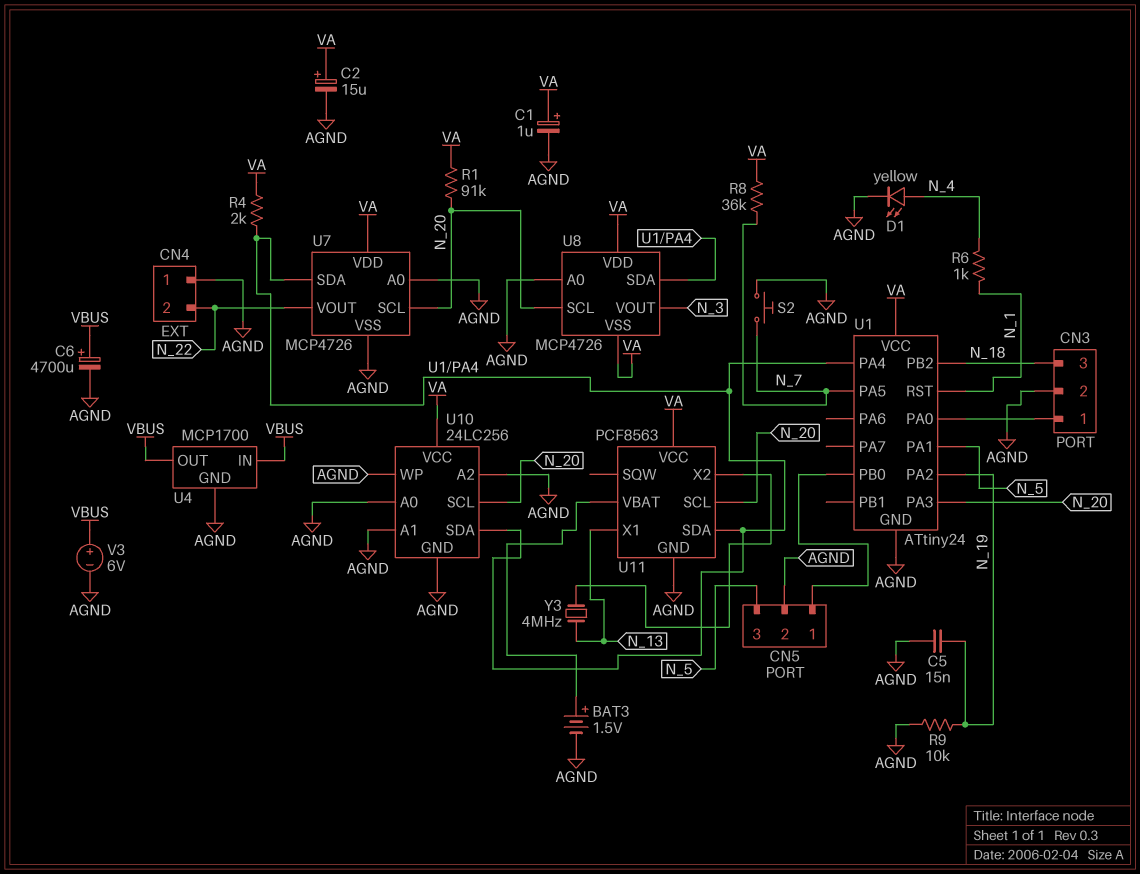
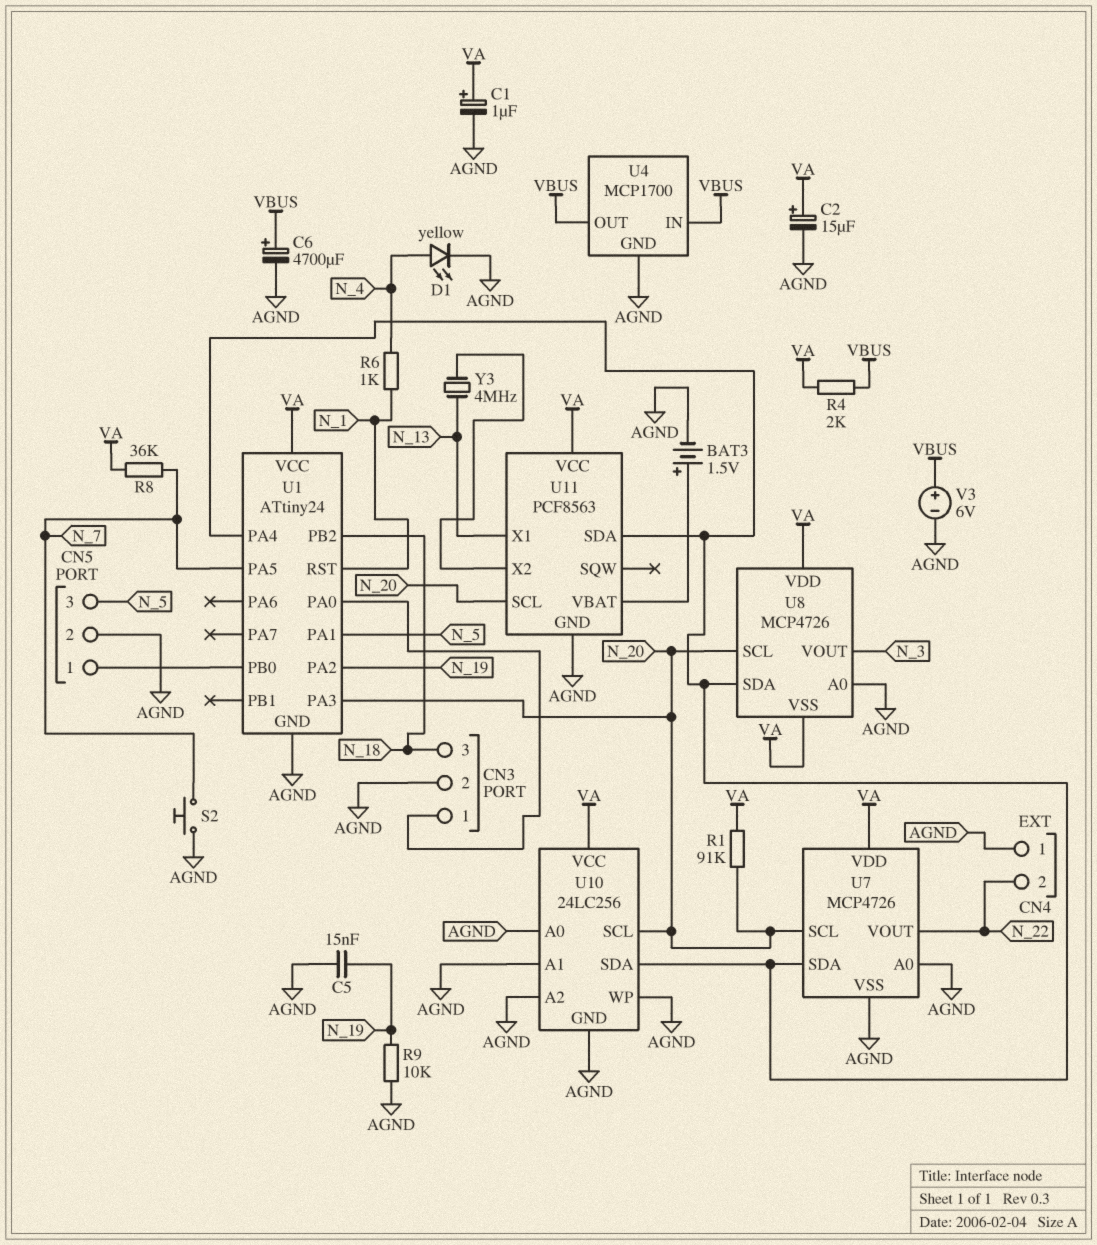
R4: 2k (U1/PA4, VA) -> 2k (VA, VBUS)

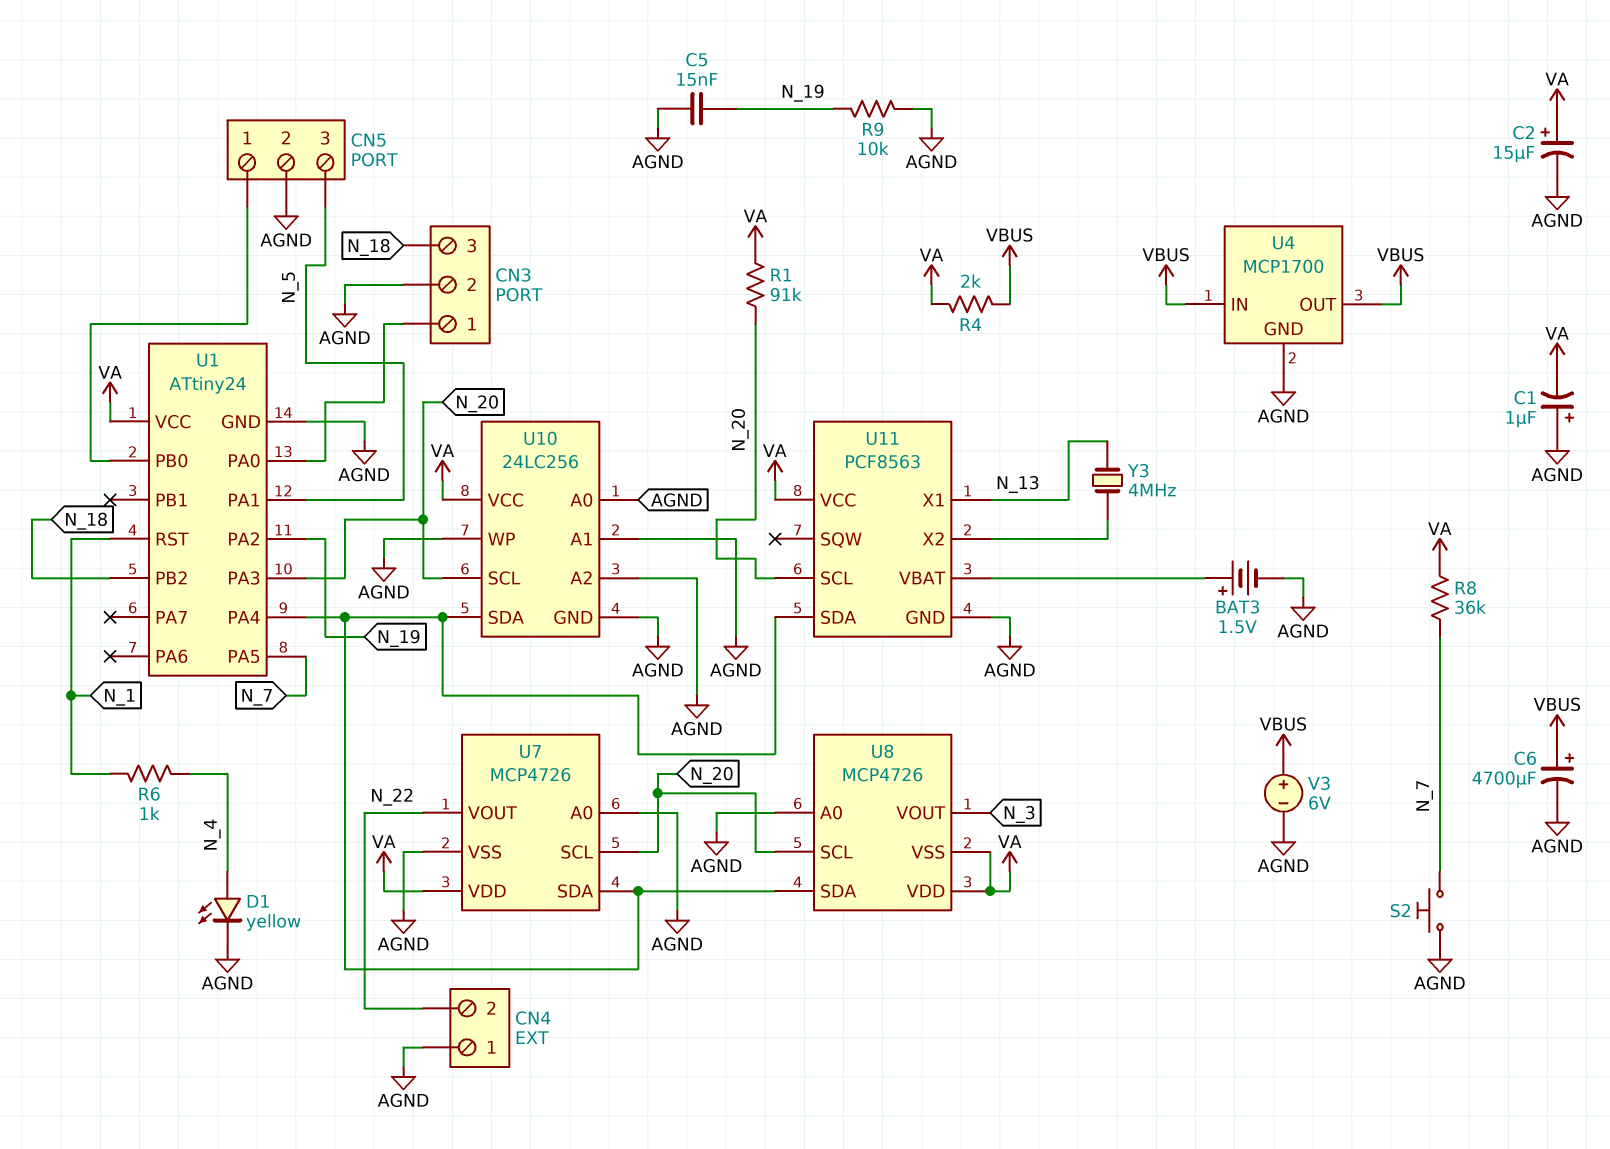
C1: 1uF (plus VA, minus AGND) -> 1uF (plus AGND, minus VA)

